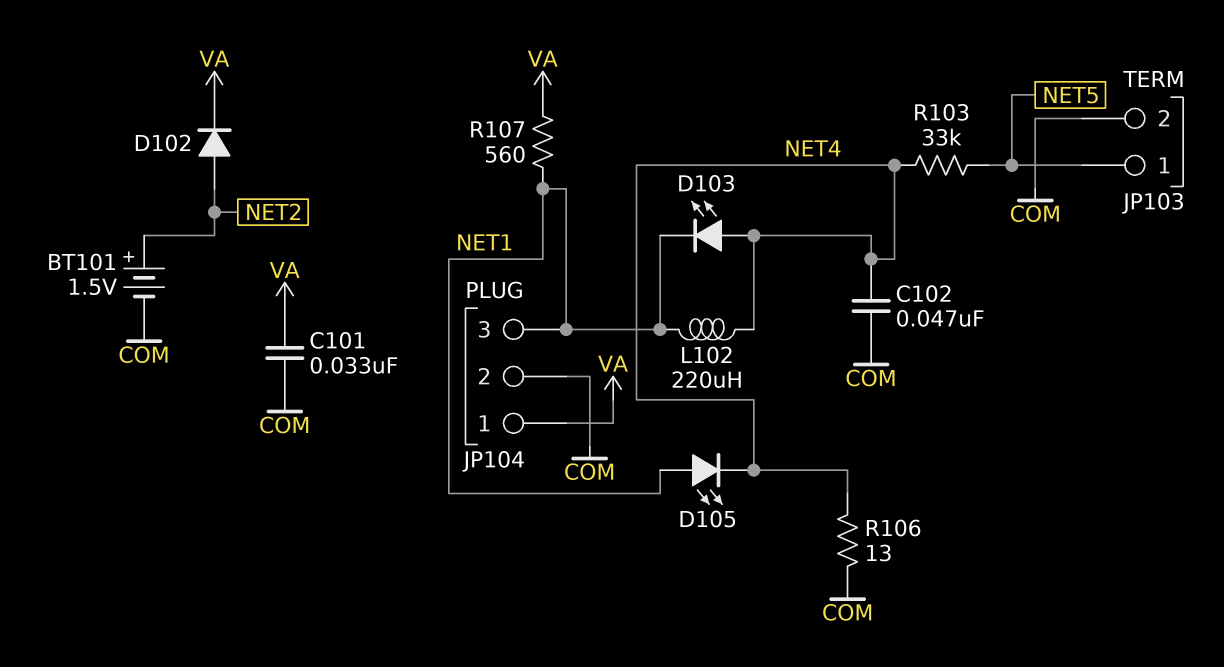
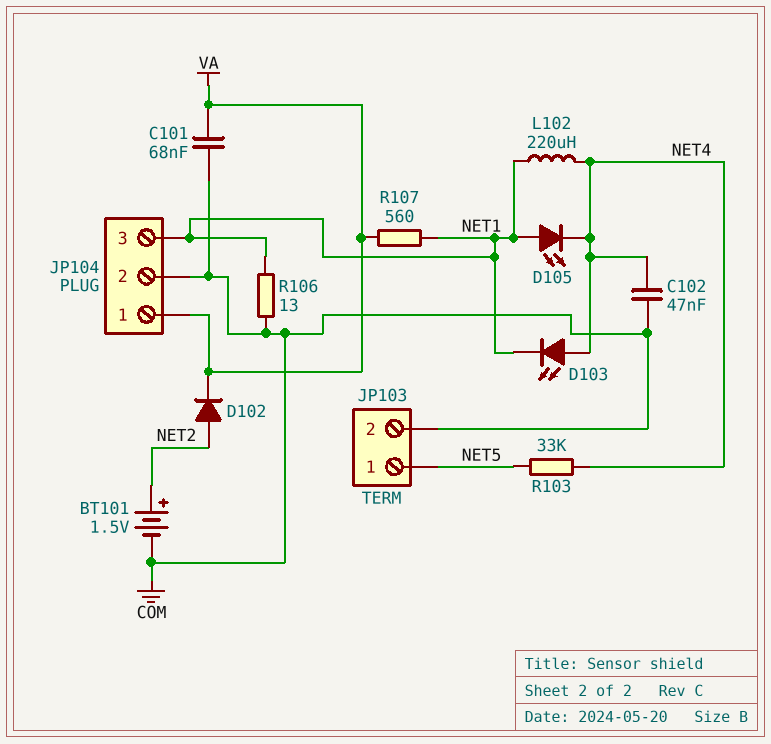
C101: 33nF (COM, VA) -> 68nF (COM, VA)
R106: 13 (COM, NET4) -> 13 (COM, NET1)

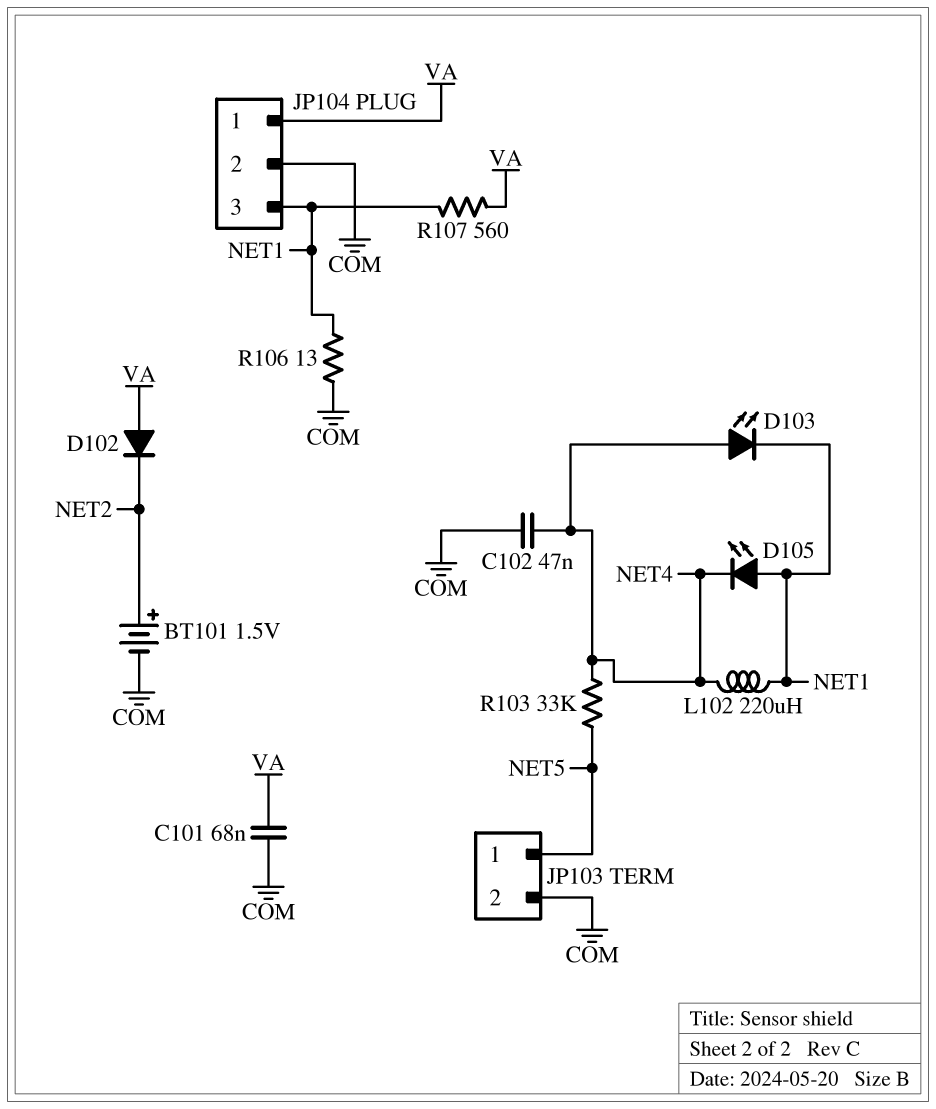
D102: diode (A NET2, K VA) -> diode (A VA, K NET2)

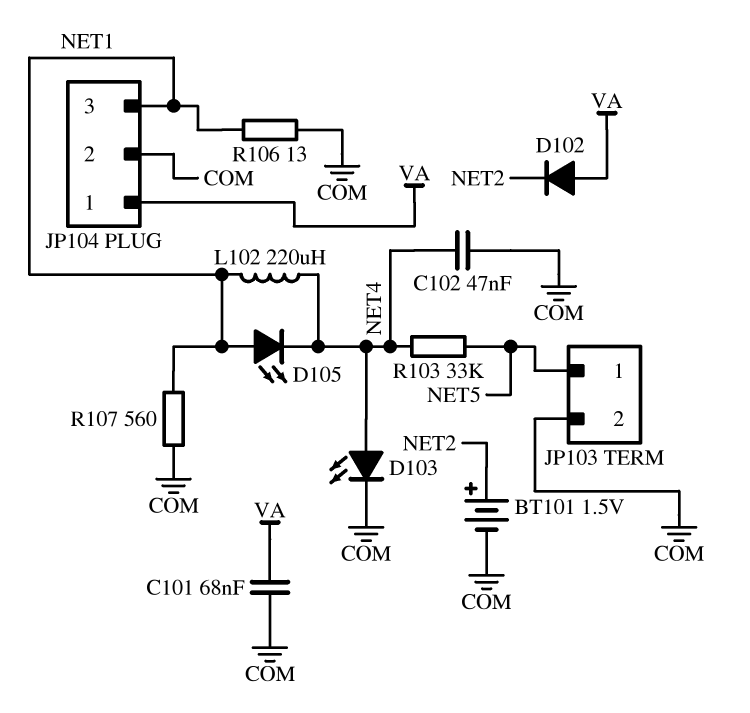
D103: LED (A NET4, K NET1) -> LED (A NET4, K COM)
R107: 560 (NET1, VA) -> 560 (COM, NET1)

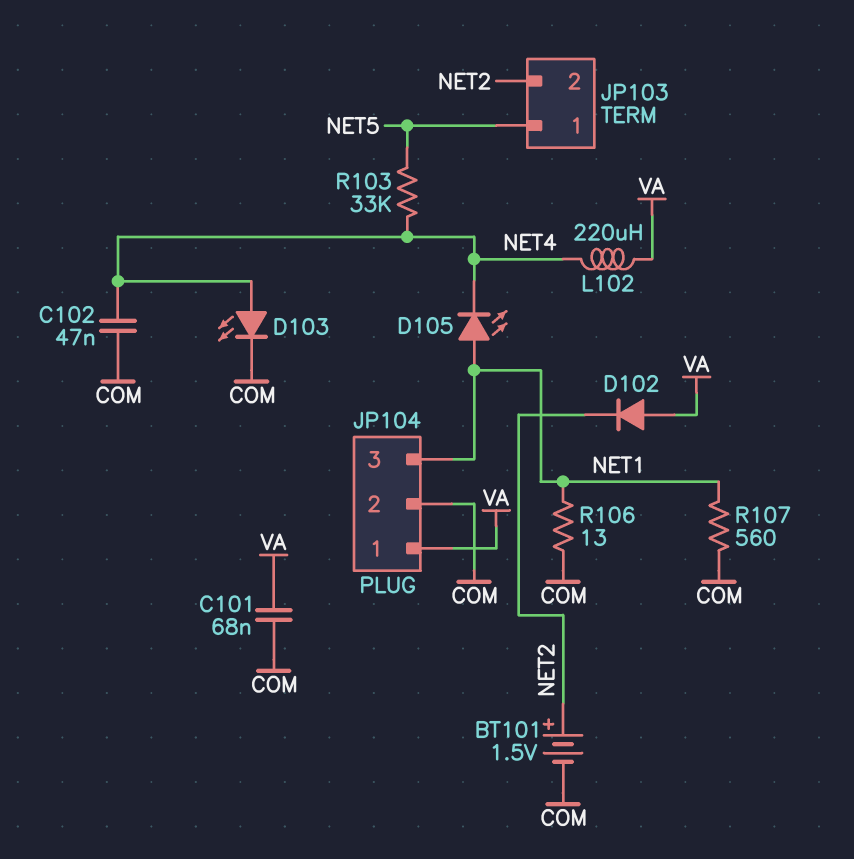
JP103 pin 2: COM -> NET2
L102: 220uH (NET1, NET4) -> 220uH (NET4, VA)

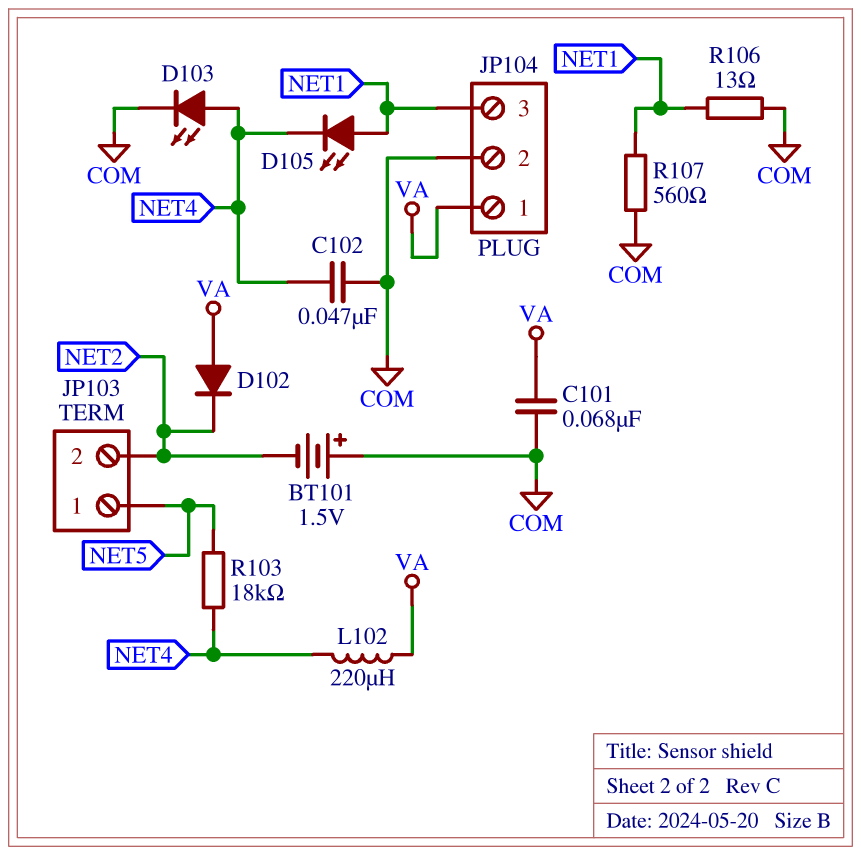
BT101: 1.5V (plus NET2, minus COM) -> 1.5V (plus COM, minus NET2)
R103: 33k (NET4, NET5) -> 18k (NET4, NET5)

